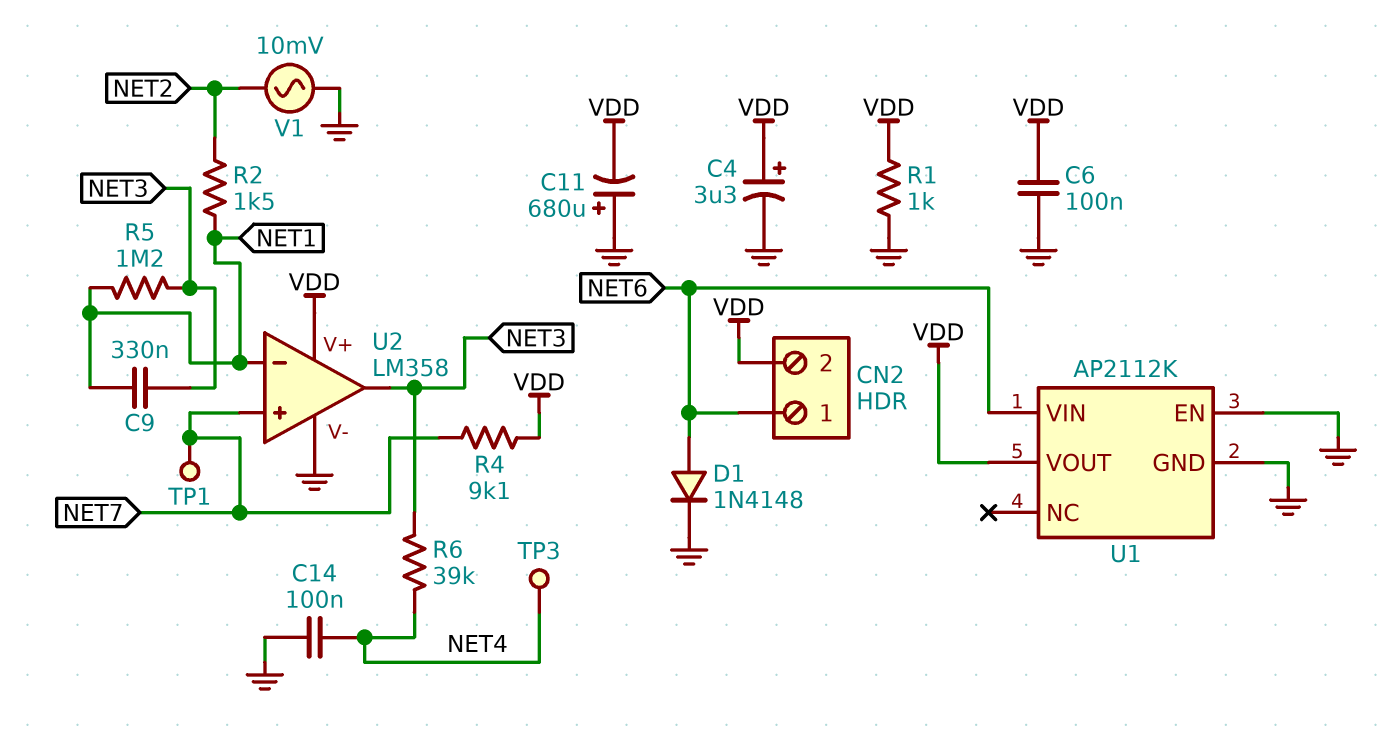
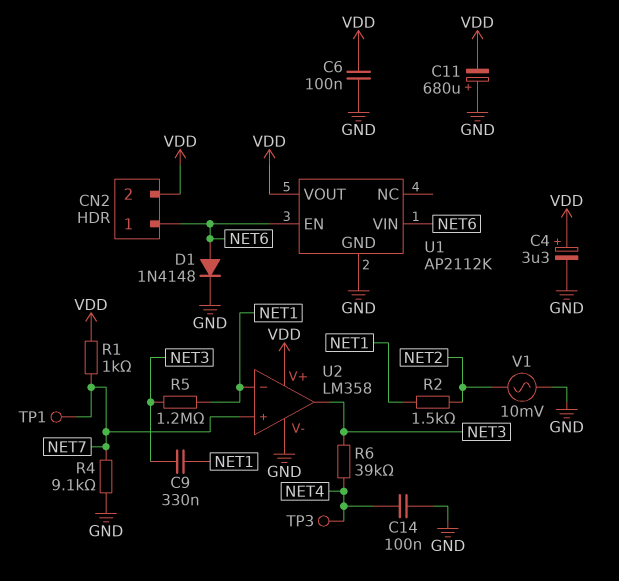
R1: 1k (GND, VDD) -> 1k (NET7, VDD)
R4: 9.1k (NET7, VDD) -> 9.1k (GND, NET7)
U1 pin EN: GND -> NET6

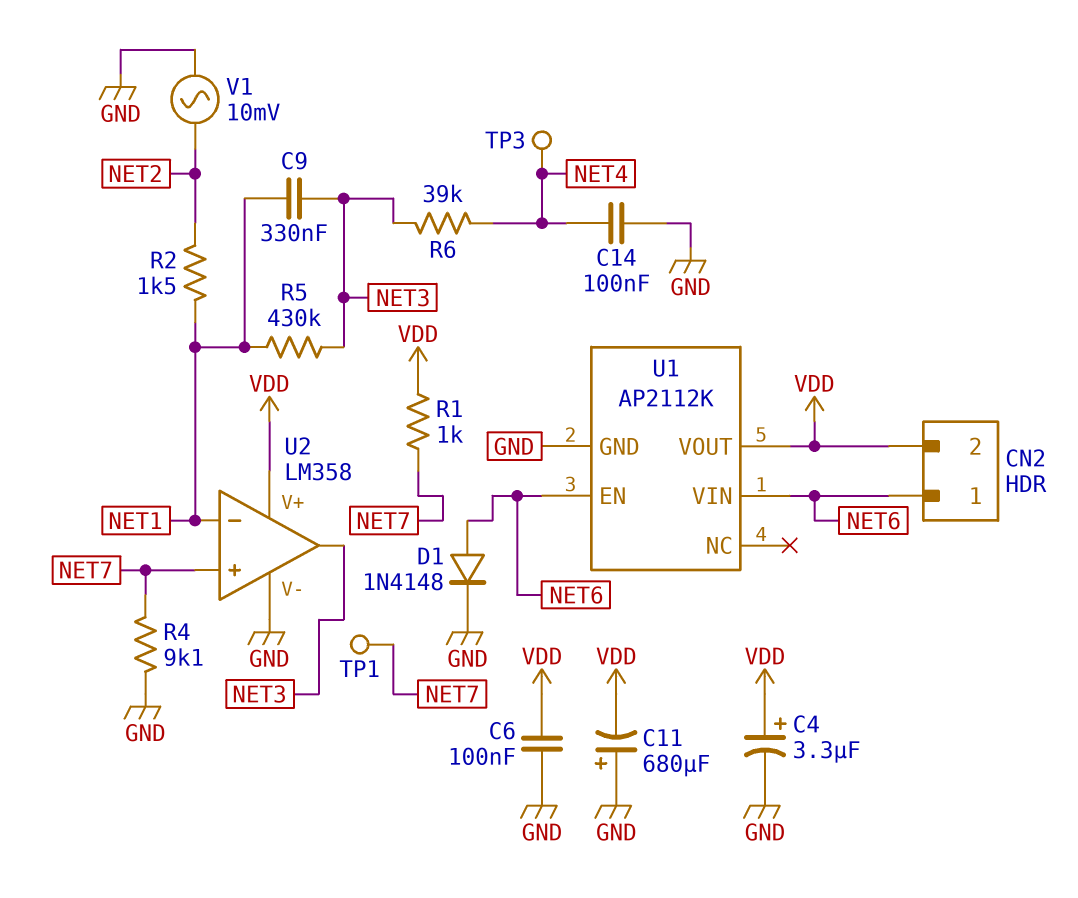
R5: 1.2M (NET1, NET3) -> 430k (NET1, NET3)

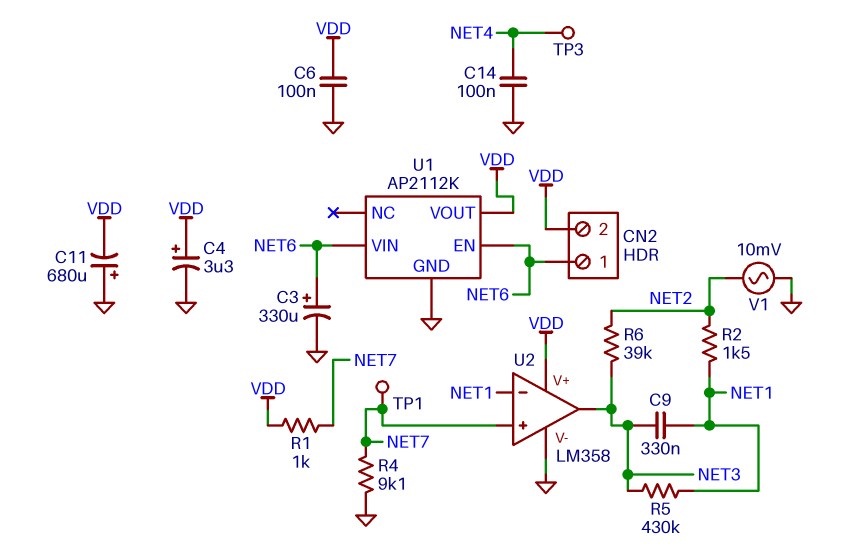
C3: none -> 330uF (plus NET6, minus GND)
D1: diode 1N4148 (A NET6, K GND) -> none
R6: 39k (NET3, NET4) -> 39k (NET2, NET3)

